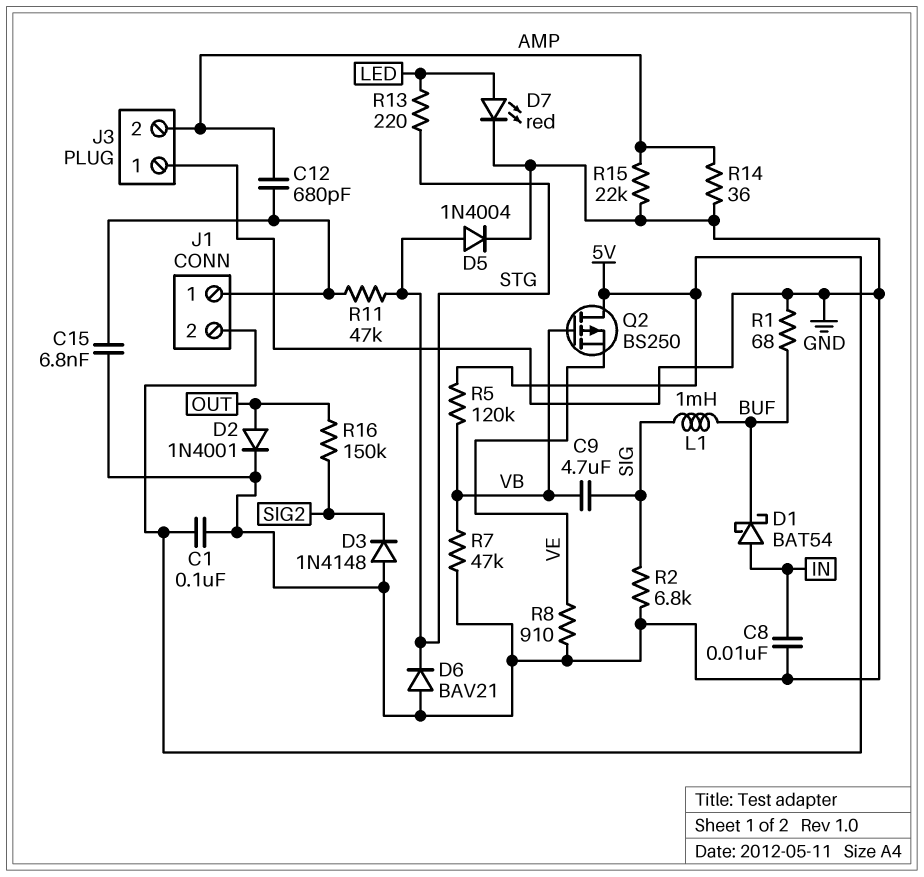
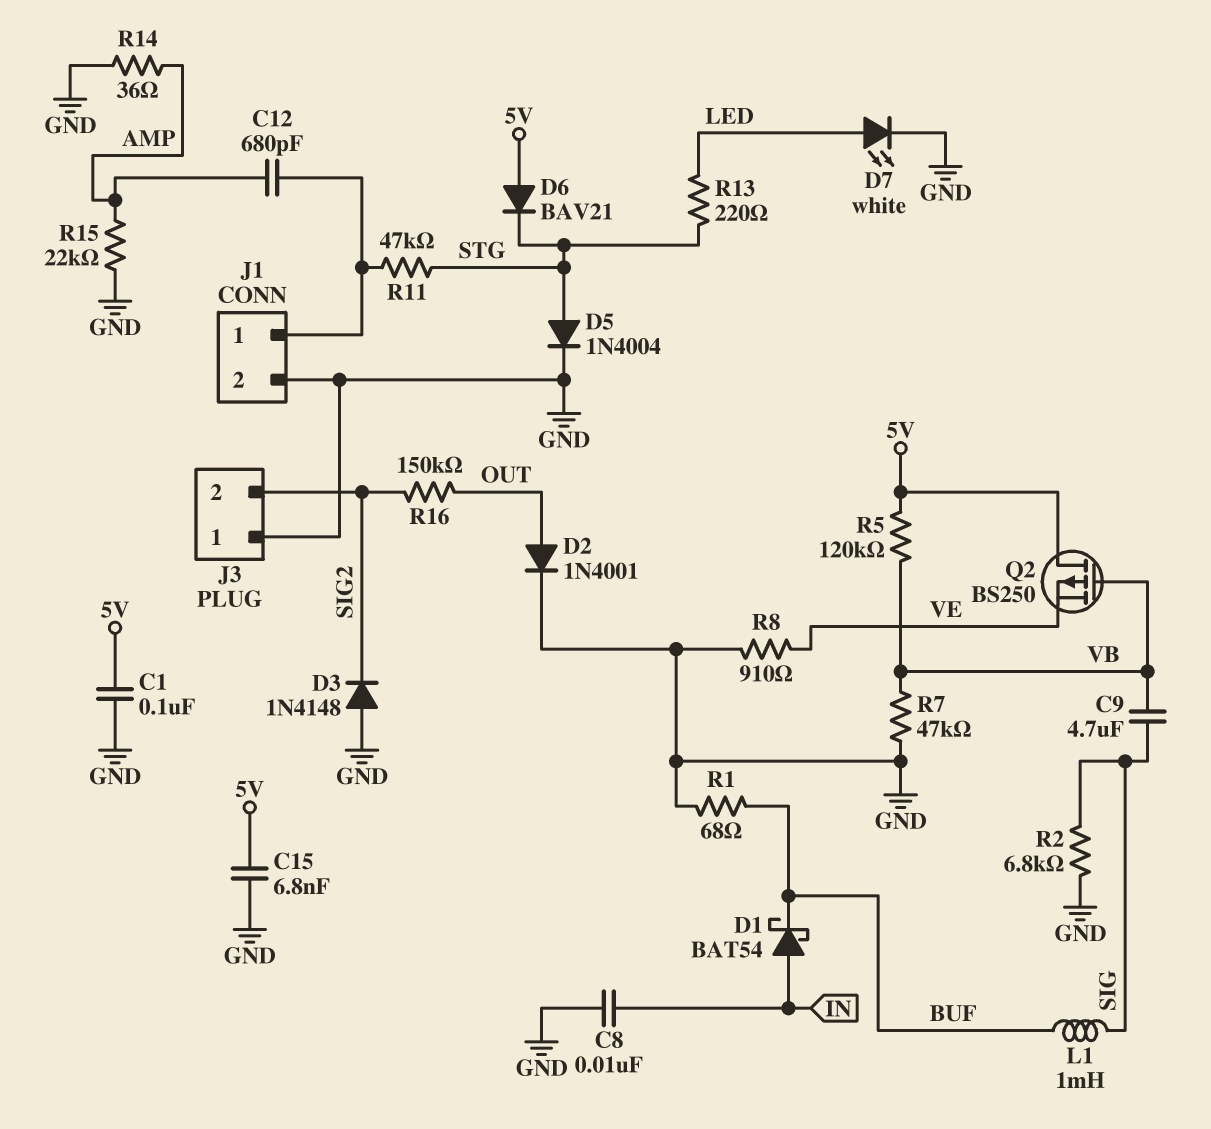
C15: 6.8nF (GND, J1/1) -> 6.8nF (5V, GND)
D6: diode BAV21 (A GND, K STG) -> diode BAV21 (A 5V, K STG)
D7: LED red (A LED, K GND) -> LED white (A LED, K GND)
J1 pin 2: 5V -> GND
J3 pin 2: AMP -> SIG2

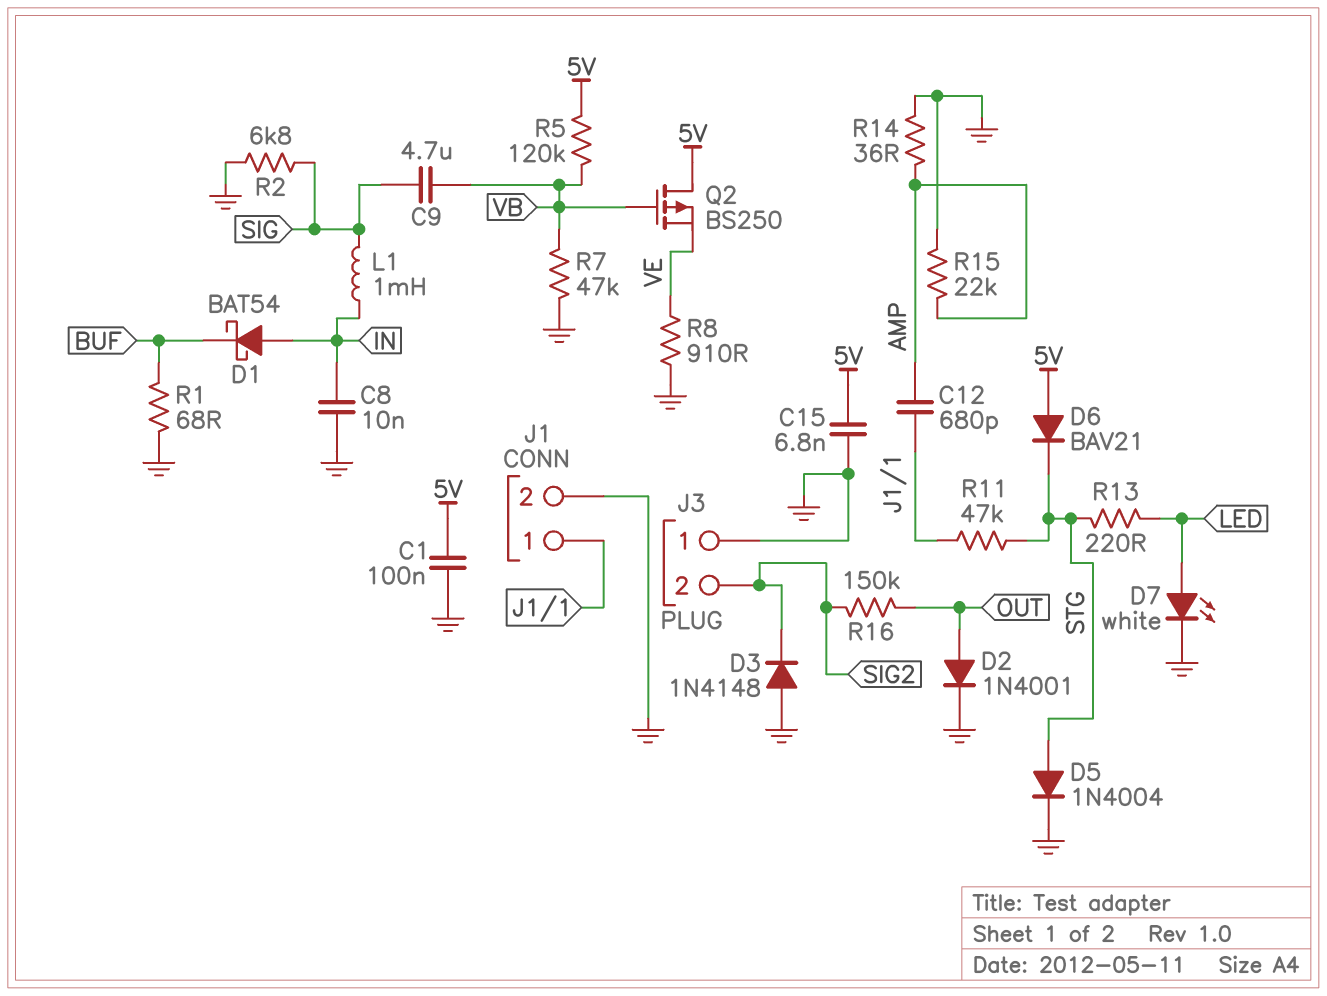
L1: 1mH (BUF, SIG) -> 1mH (IN, SIG)

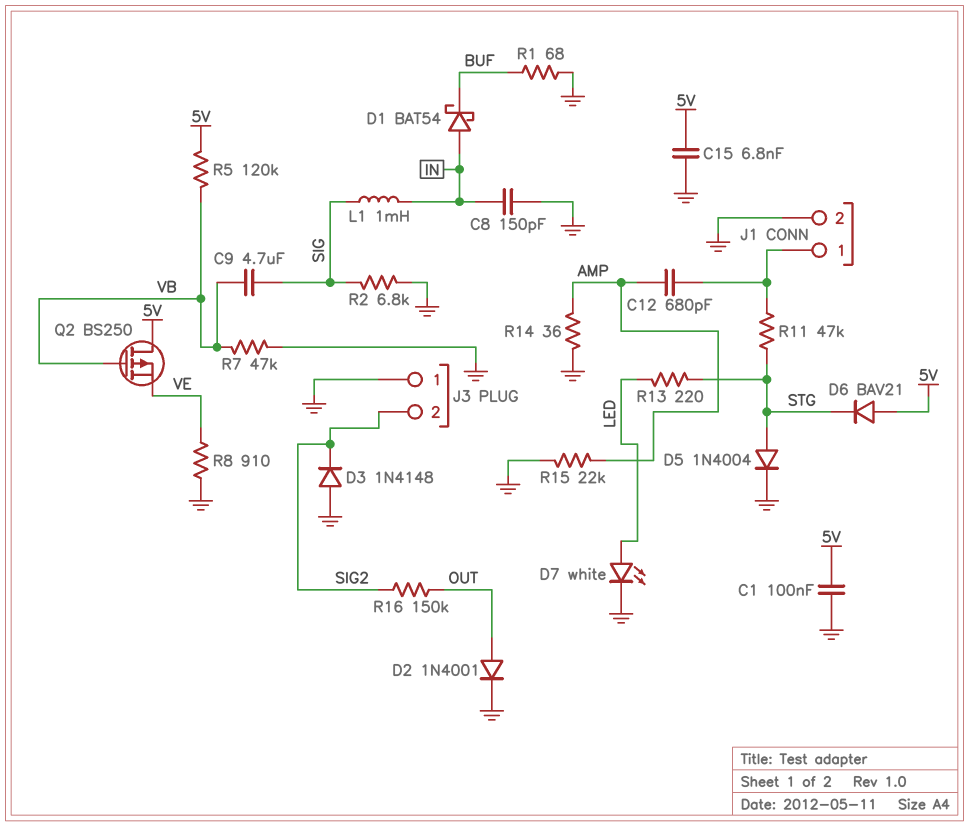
C8: 10nF (GND, IN) -> 150pF (GND, IN)

